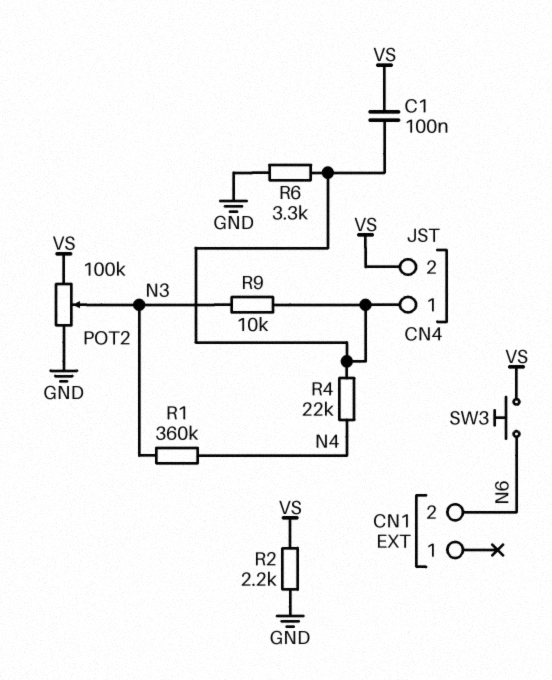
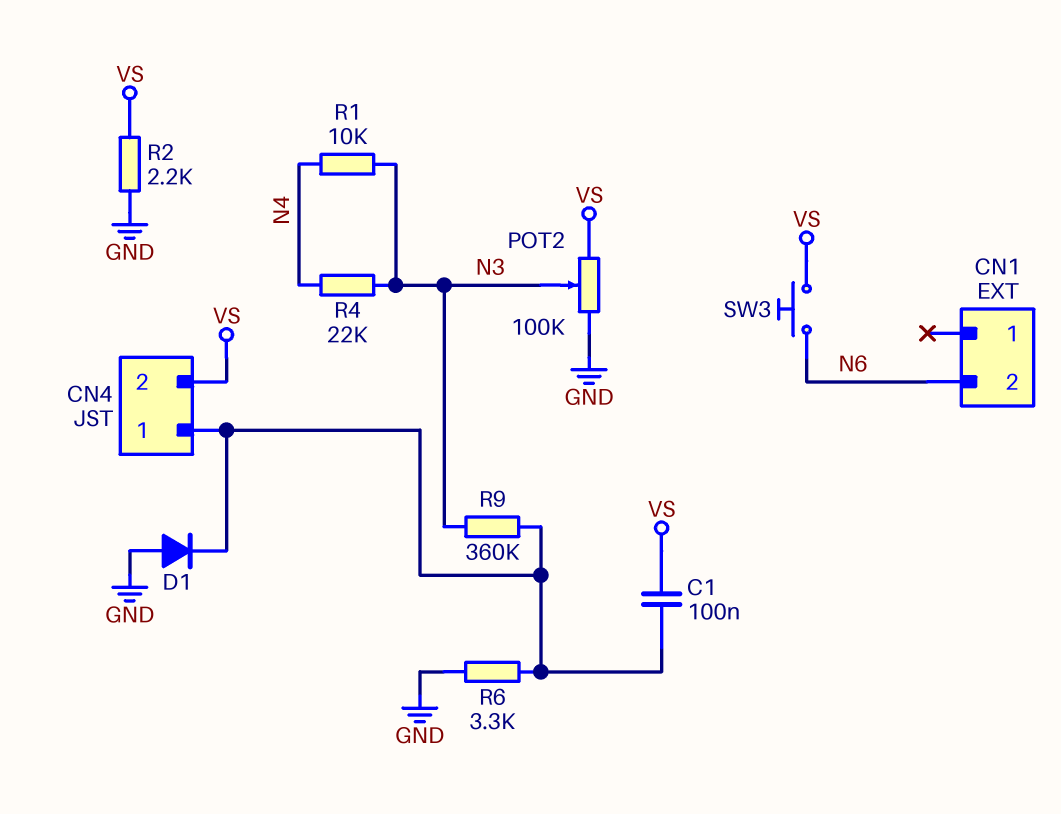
D1: none -> diode (A GND, K CN4/1)
R1: 360k (N3, N4) -> 10k (N3, N4)
R4: 22k (CN4/1, N4) -> 22k (N3, N4)
R9: 10k (CN4/1, N3) -> 360k (CN4/1, N3)

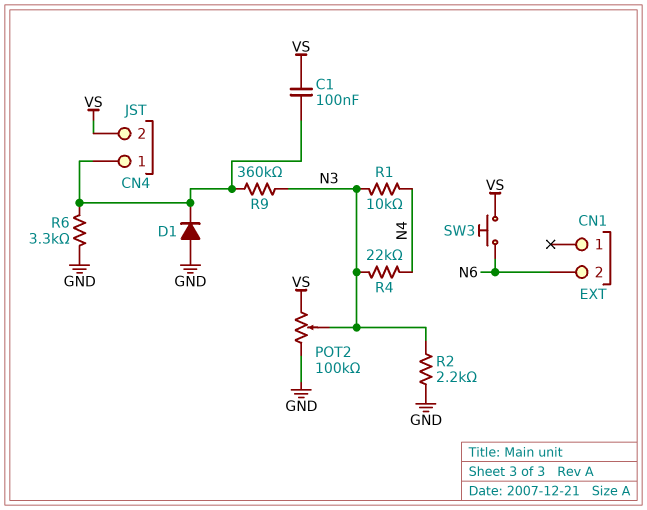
R2: 2.2k (GND, VS) -> 2.2k (GND, N3)

